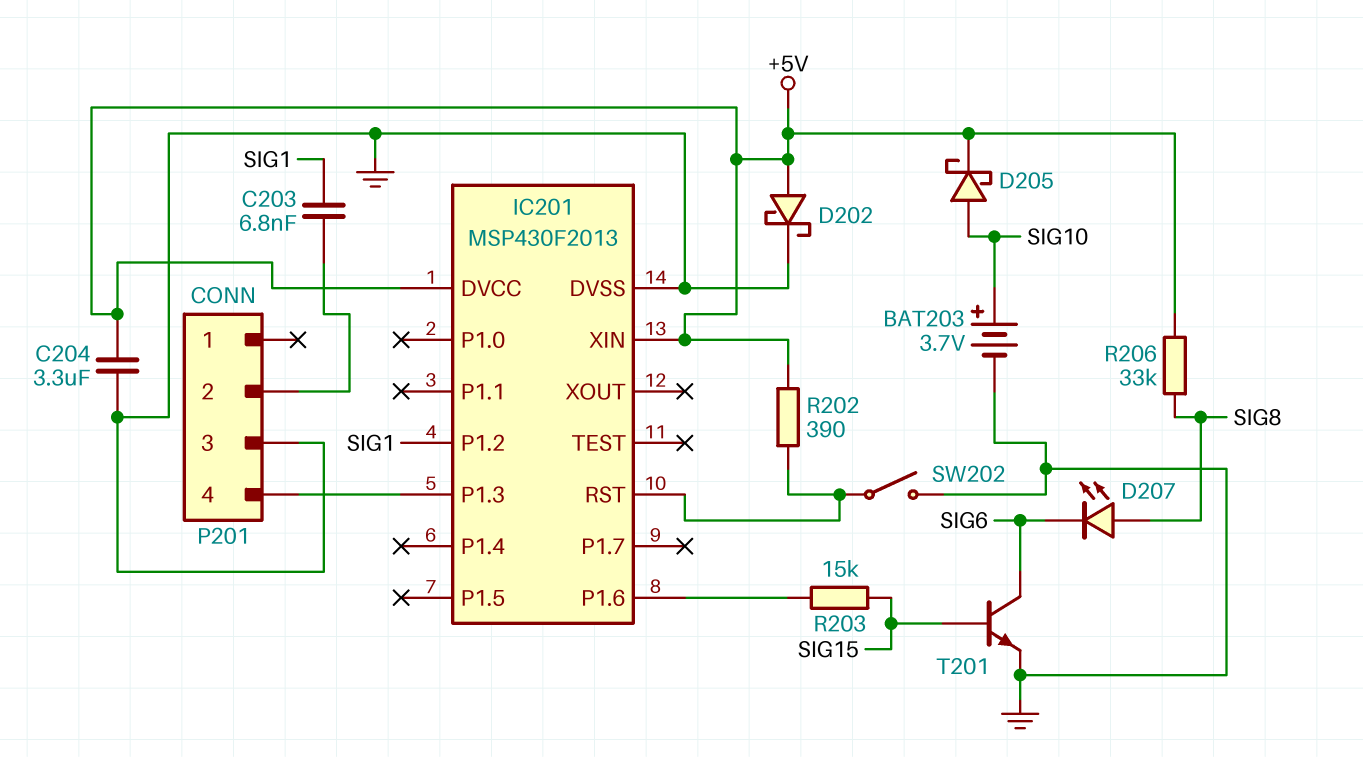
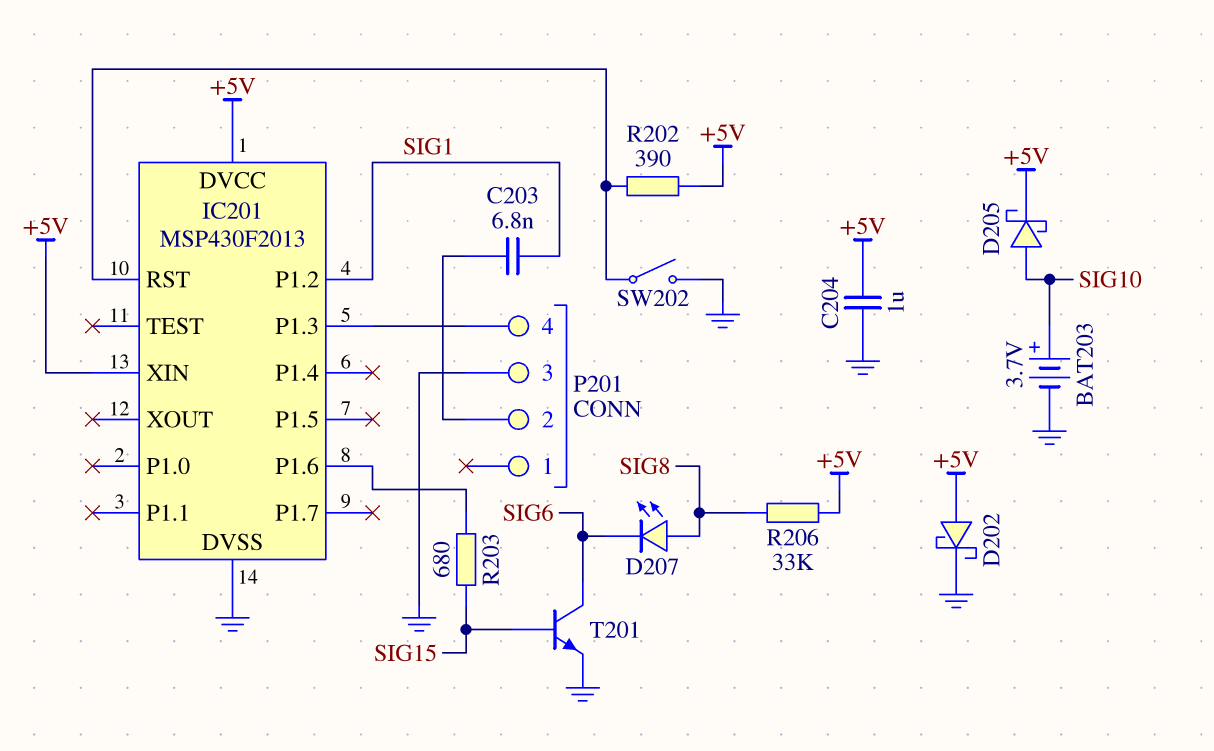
C204: 3.3uF (+5V, GND) -> 1uF (+5V, GND)
R203: 15k (IC201/P1.6, SIG15) -> 680 (IC201/P1.6, SIG15)

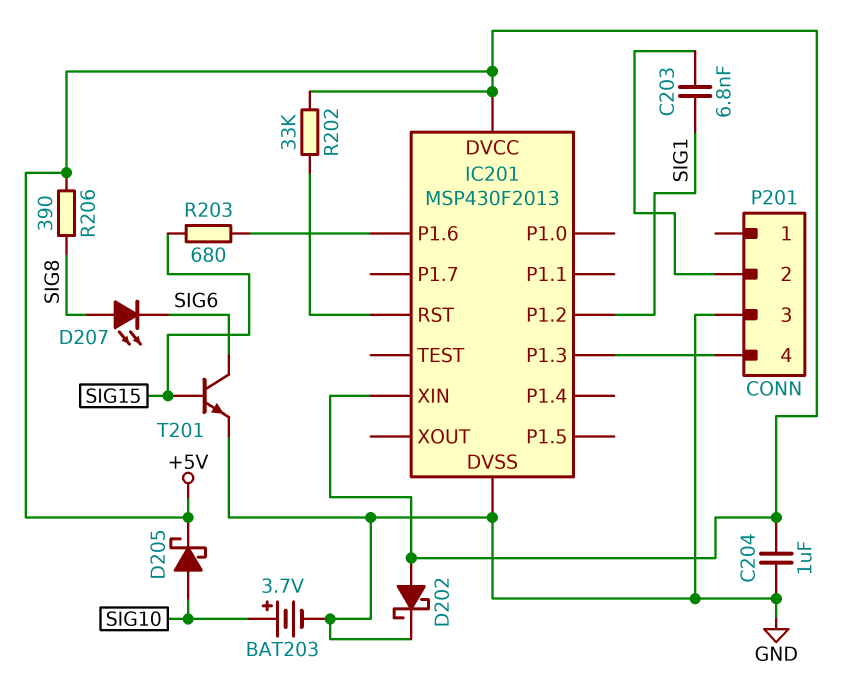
R202: 390 (+5V, IC201/RST) -> 33k (+5V, IC201/RST)
R206: 33k (+5V, SIG8) -> 390 (+5V, SIG8)
SW202: switch (GND, IC201/RST) -> none

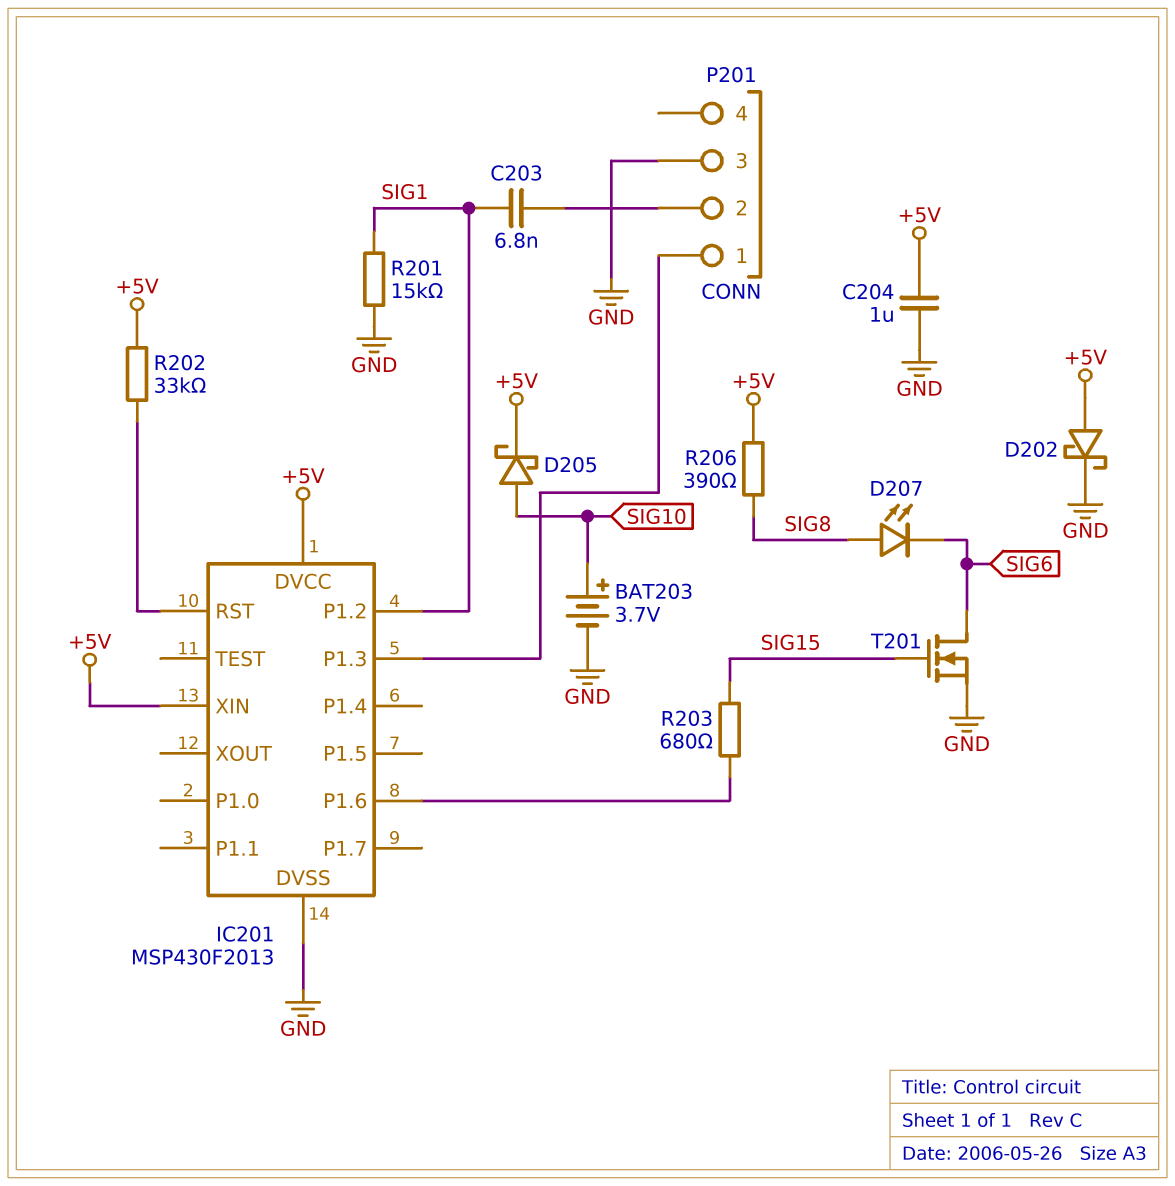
P201 pin 1: none -> IC201/P1.3
P201 pin 4: IC201/P1.3 -> none
R201: none -> 15k (GND, SIG1)
T201: NPN (B SIG15, C SIG6, E GND) -> NMOS (G SIG15, D SIG6, S GND)

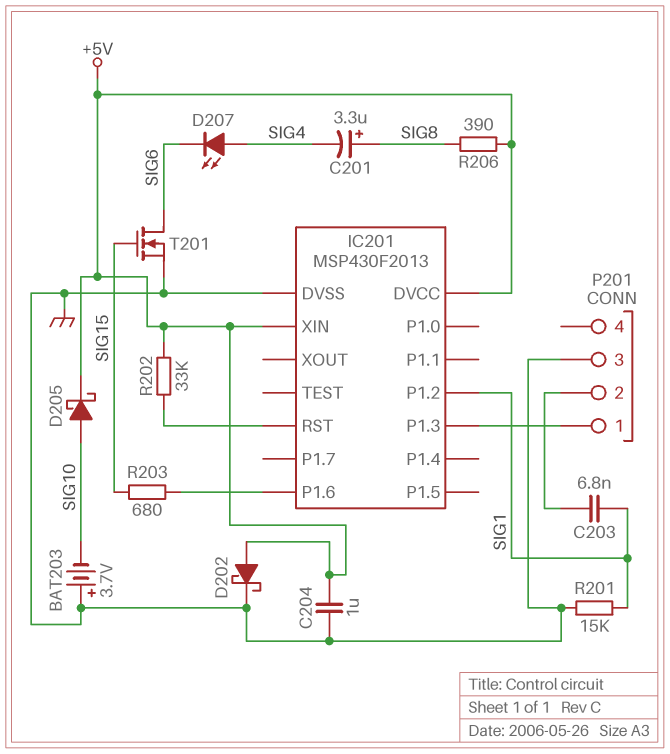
BAT203: 3.7V (plus SIG10, minus GND) -> 3.7V (plus GND, minus SIG10)
C201: none -> 3.3uF (plus SIG8, minus SIG4)
D207: LED (A SIG8, K SIG6) -> LED (A SIG4, K SIG6)

